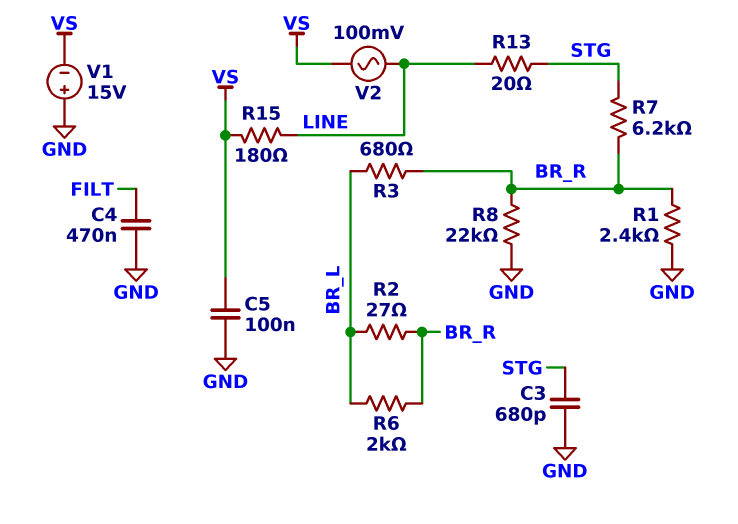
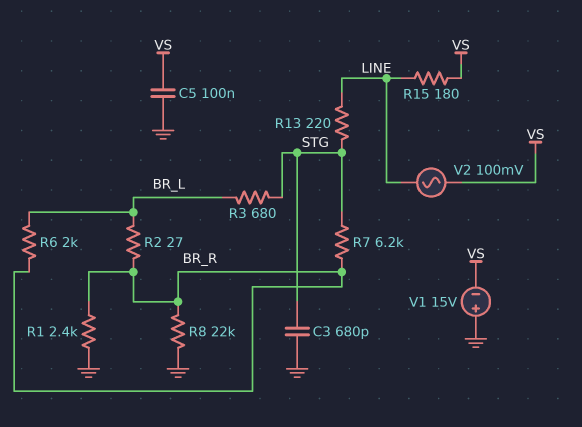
C4: 470nF (FILT, GND) -> none
R3: 680 (BR_L, BR_R) -> 680 (BR_L, STG)
R13: 20 (LINE, STG) -> 220 (LINE, STG)

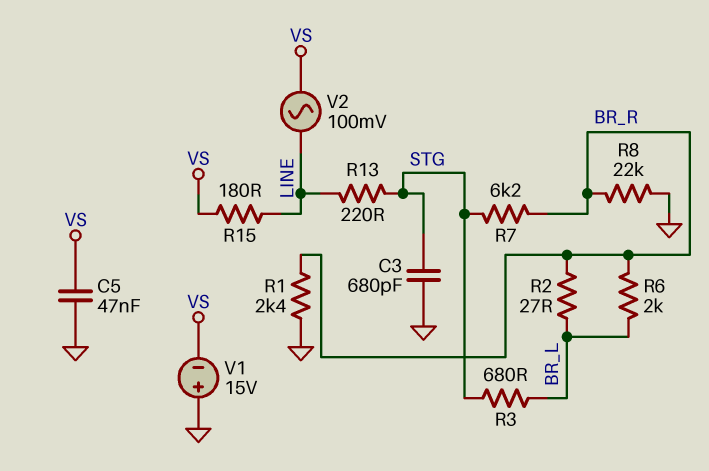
C5: 100nF (GND, VS) -> 47nF (GND, VS)

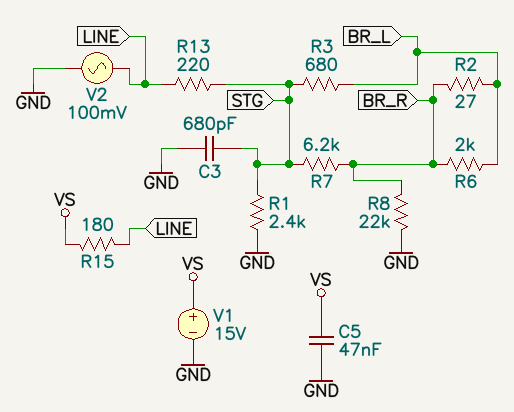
R1: 2.4k (BR_R, GND) -> 2.4k (GND, STG)
V1: 15V (plus GND, minus VS) -> 15V (plus VS, minus GND)
V2: AC 100mV (LINE, VS) -> AC 100mV (GND, LINE)

